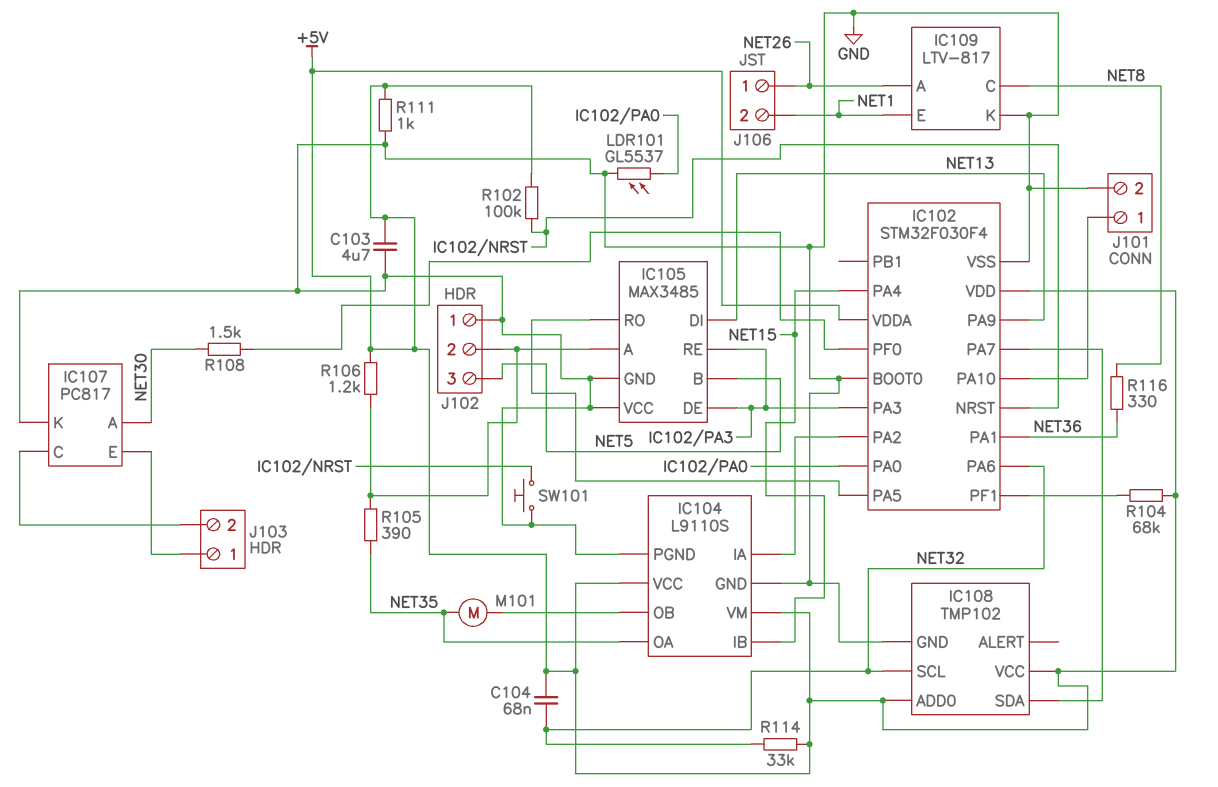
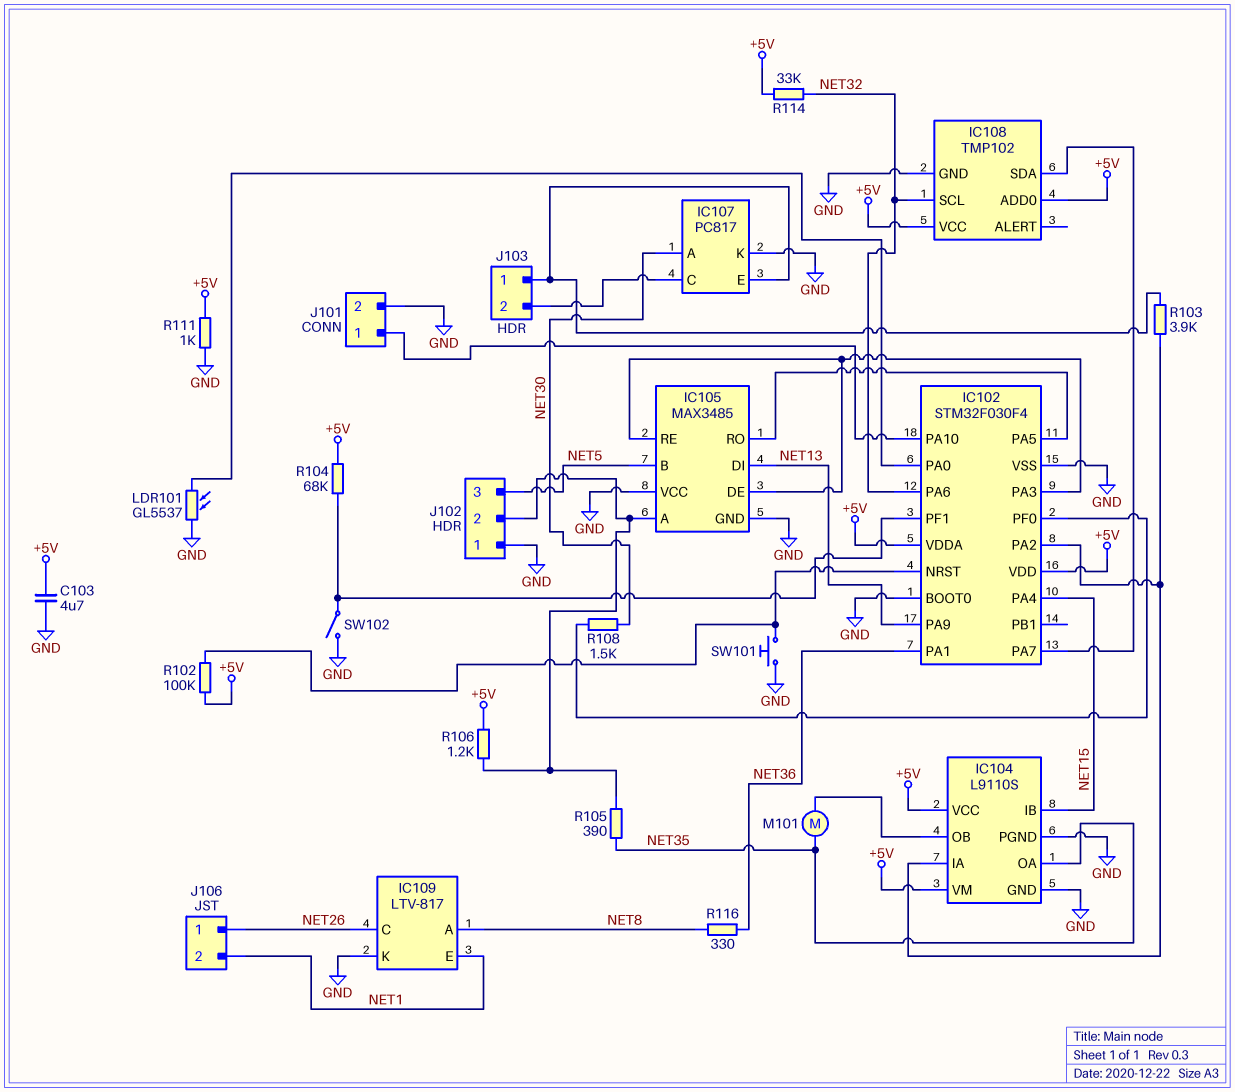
C104: 68nF (+5V, NET32) -> none
IC109 pin A: NET26 -> NET8
IC109 pin C: NET8 -> NET26
R103: none -> 3.9k (IC102/PA2, IC107/E)
SW102: none -> switch (GND, IC102/PF1)

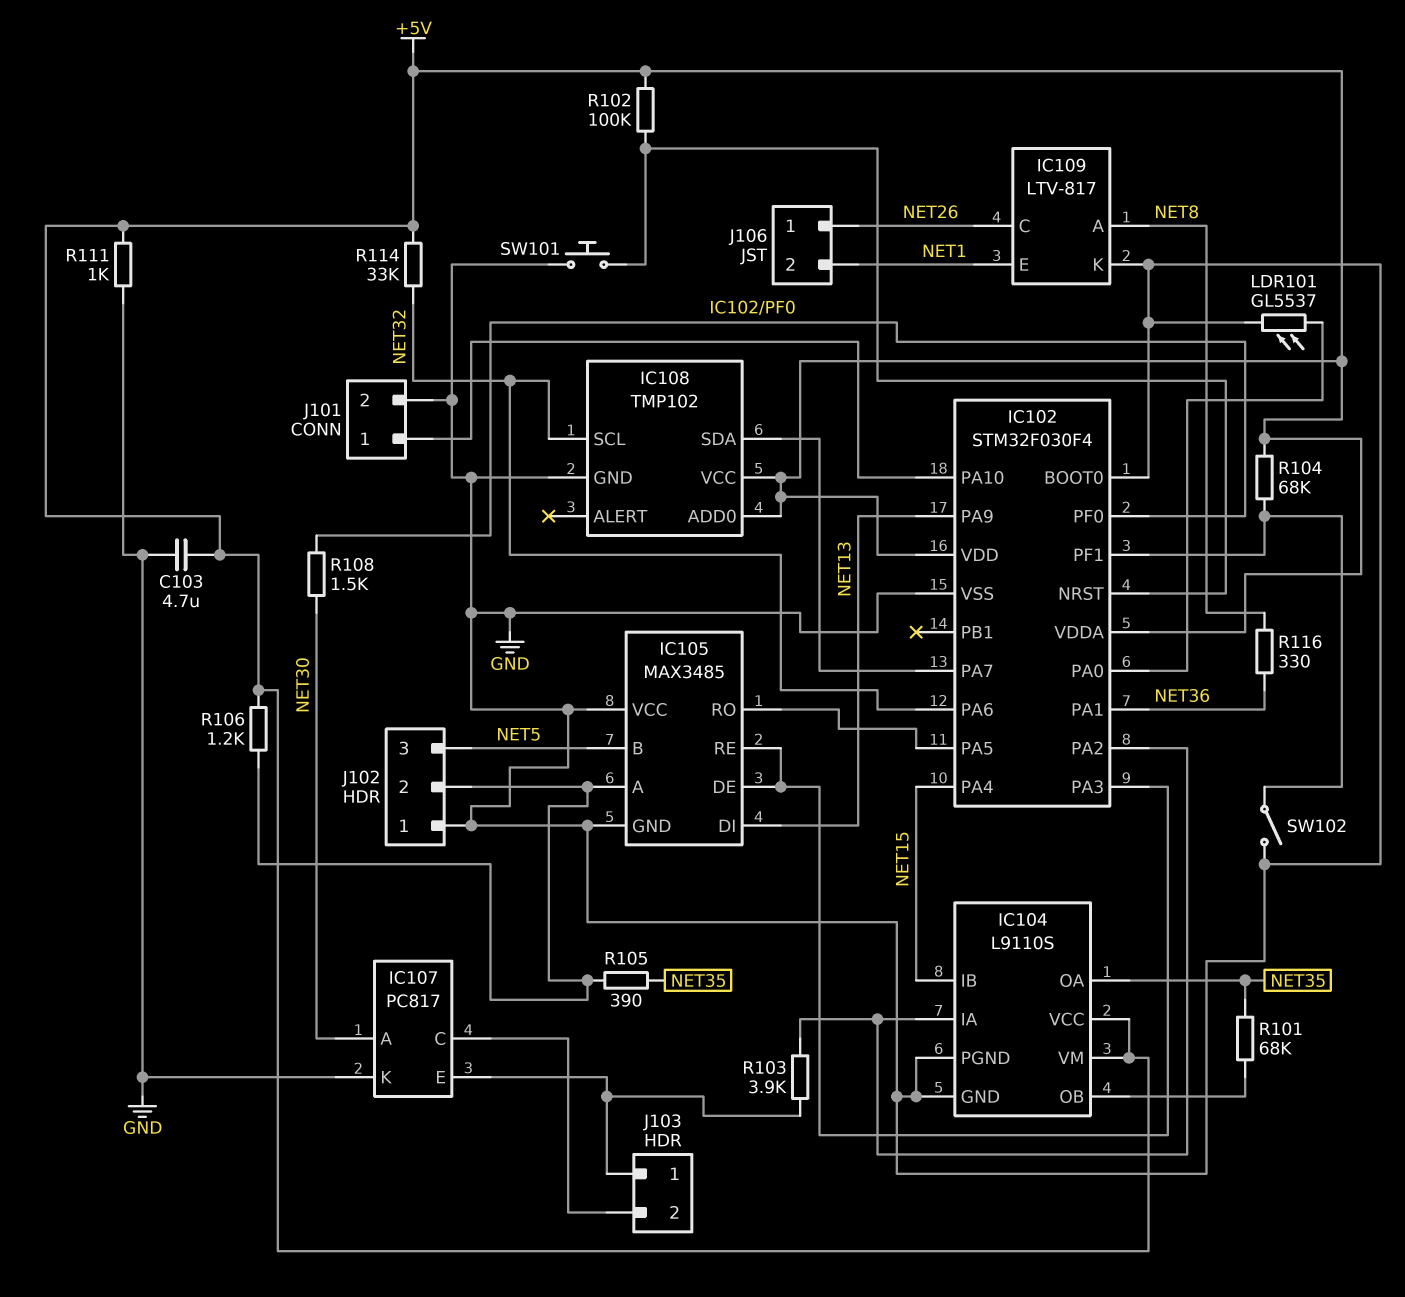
M101: motor (IC104/OB, NET35) -> none
R101: none -> 68k (IC104/OB, NET35)

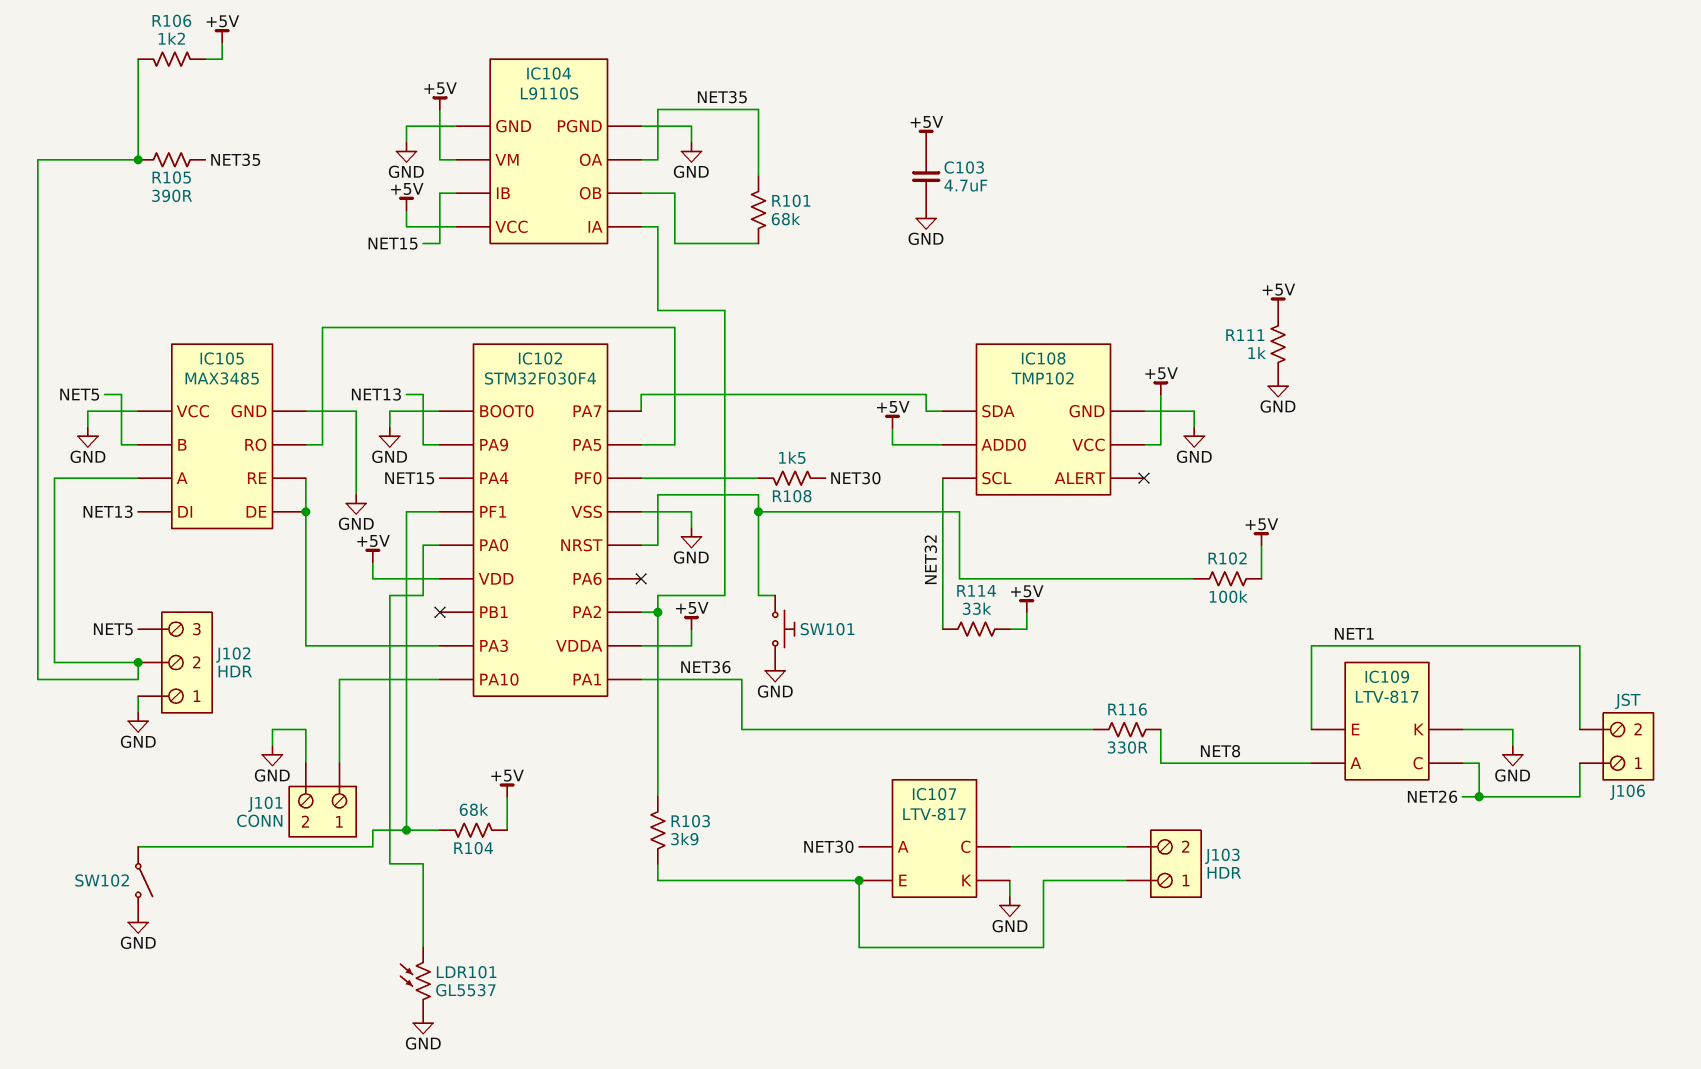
IC102 pin PA6: NET32 -> none
IC107: PC817 -> LTV-817

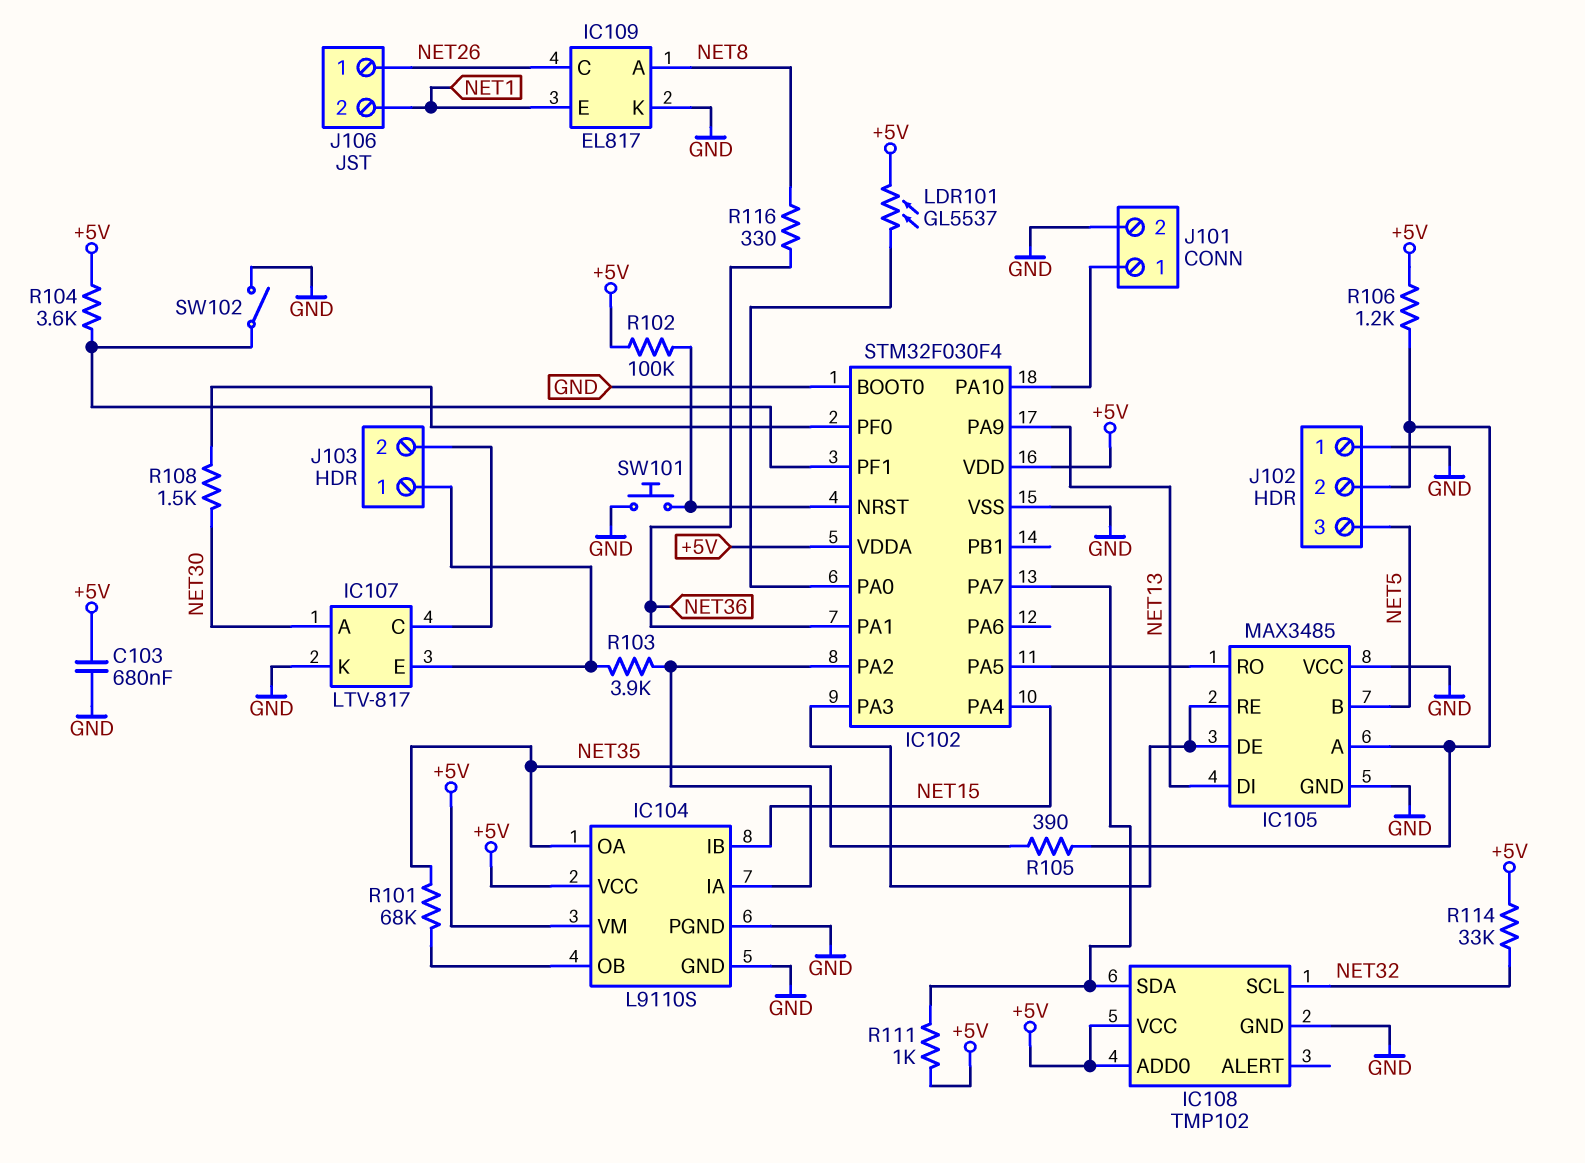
C103: 4.7uF (+5V, GND) -> 680nF (+5V, GND)
IC109: LTV-817 -> EL817
LDR101: GL5537 (GND, IC102/PA0) -> GL5537 (+5V, IC102/PA0)
R104: 68k (+5V, IC102/PF1) -> 3.6k (+5V, IC102/PF1)
R111: 1k (+5V, GND) -> 1k (+5V, IC102/PA7)

